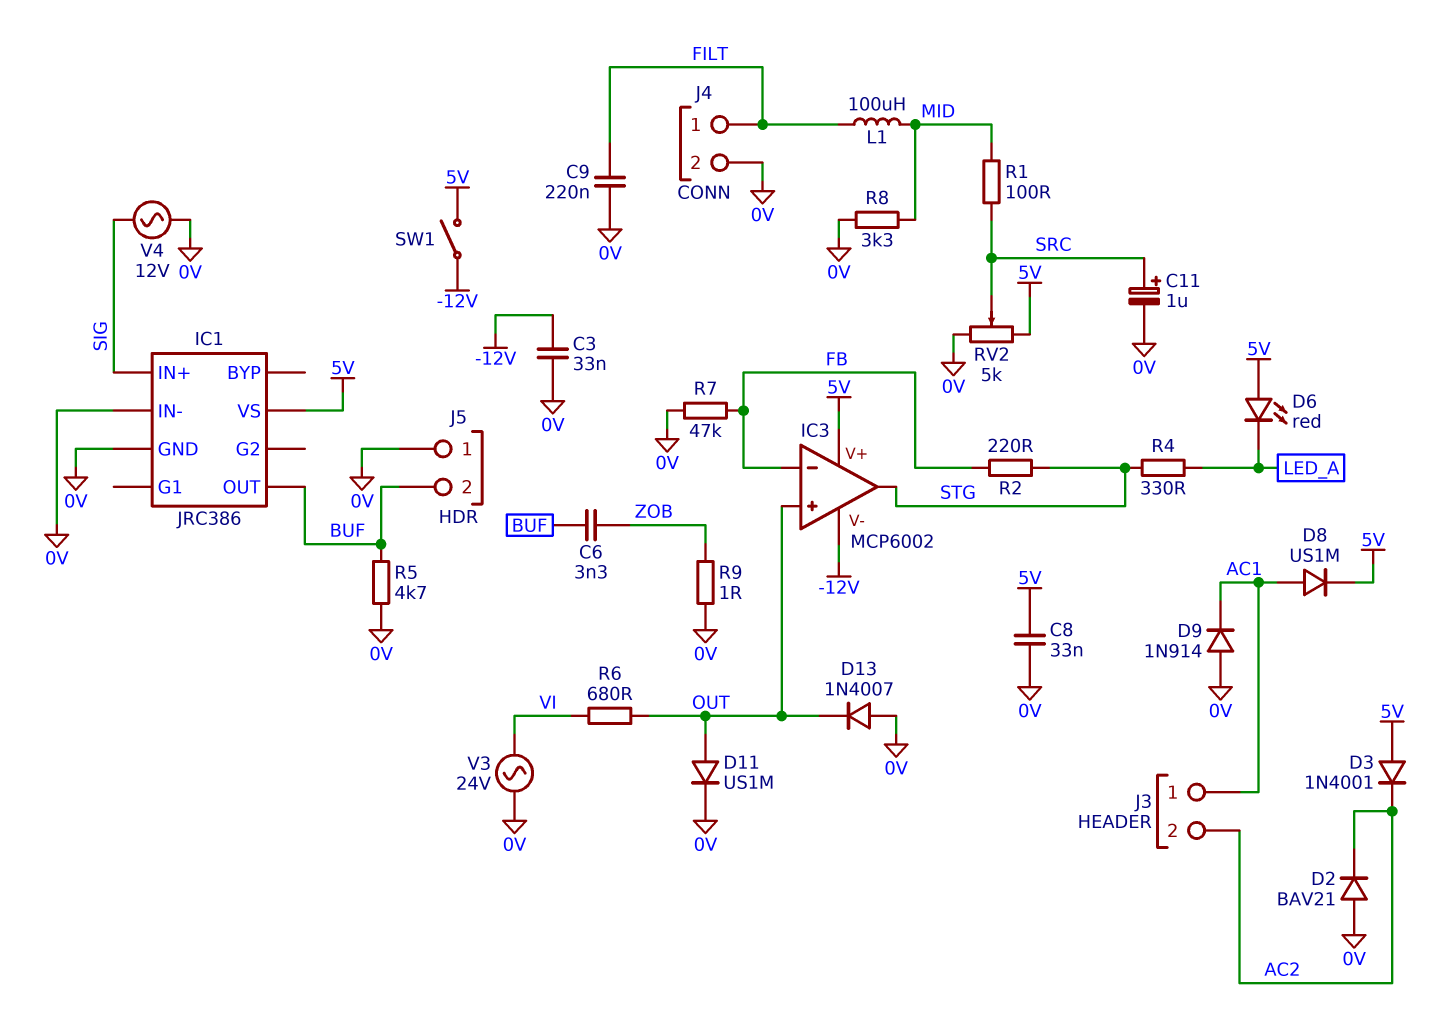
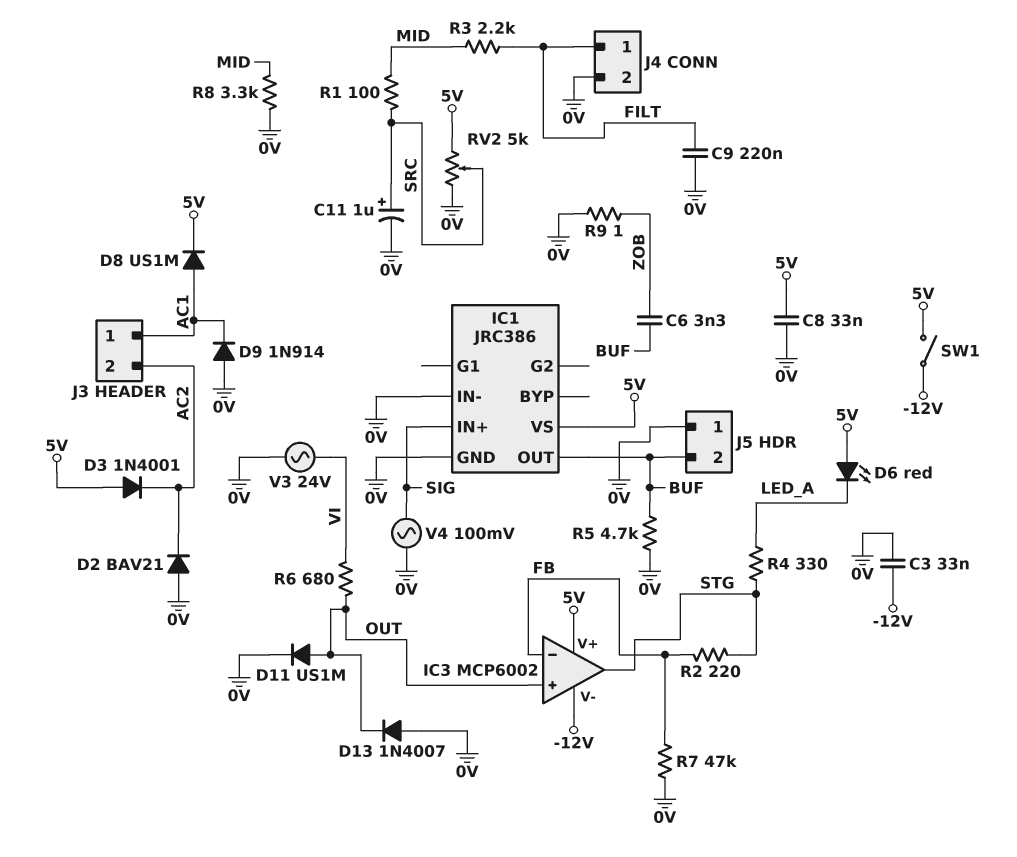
L1: 100uH (FILT, MID) -> none
R3: none -> 2.2k (FILT, MID)
V4: AC 12V (0V, SIG) -> AC 100mV (0V, SIG)

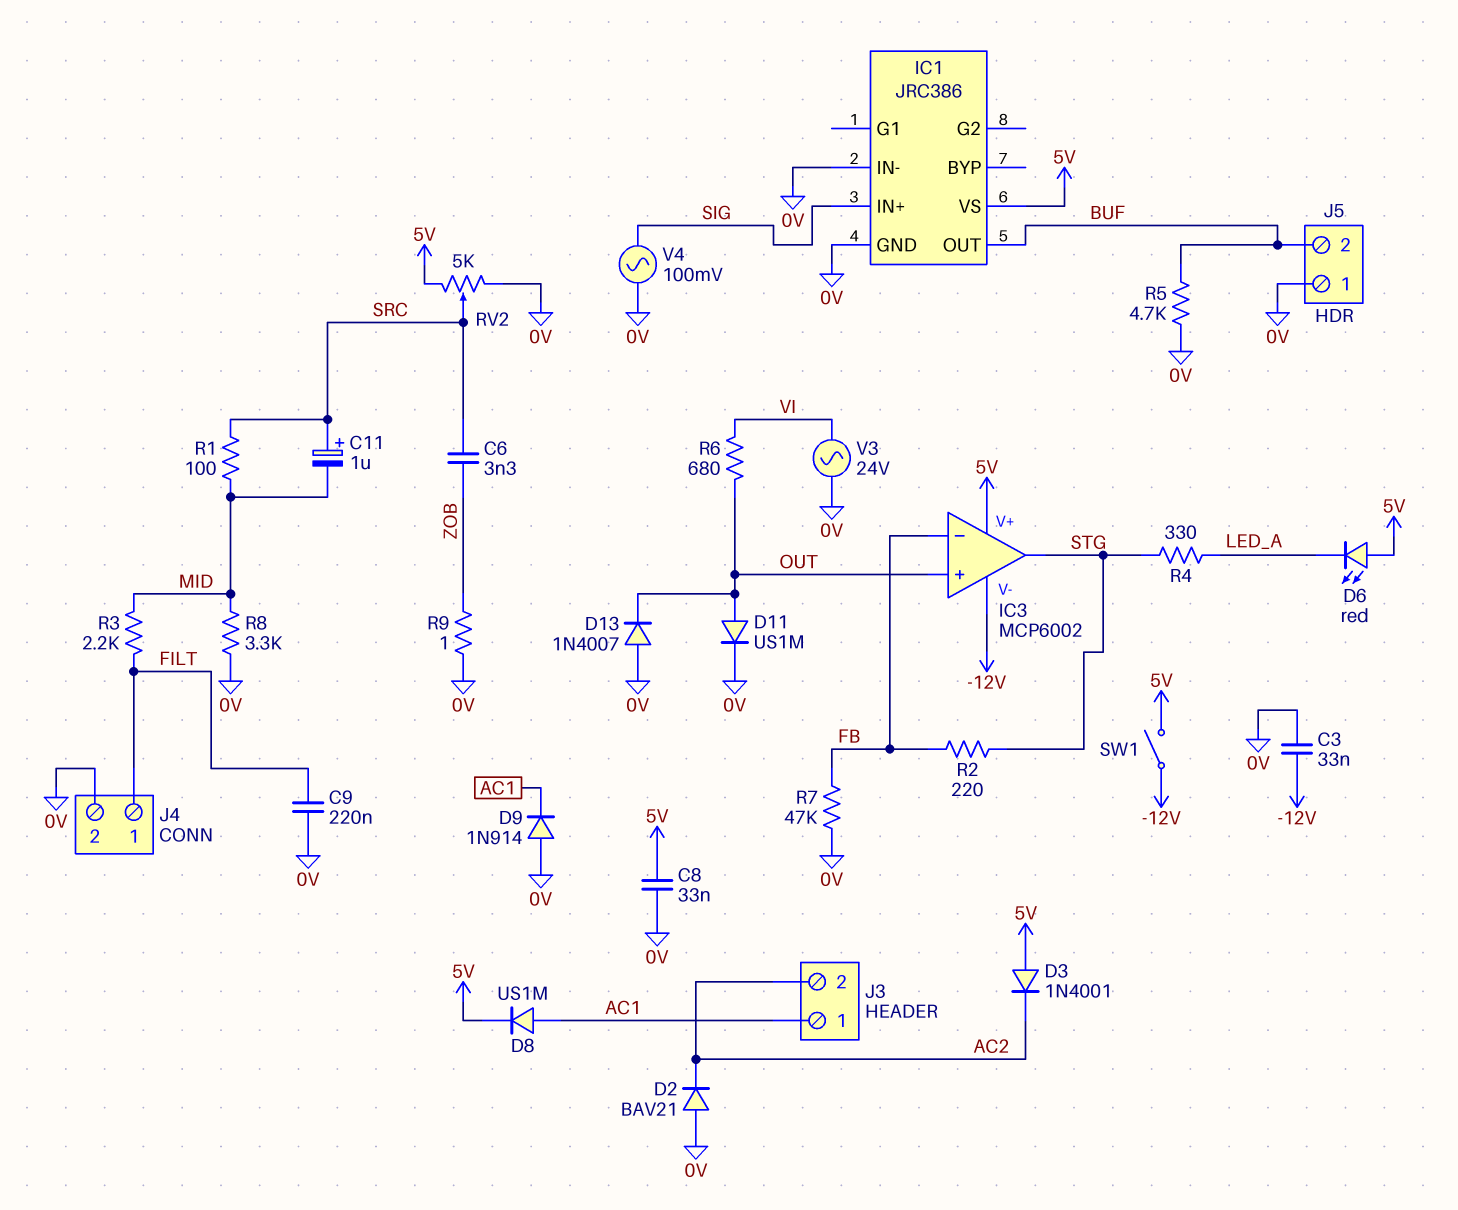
C6: 3.3nF (BUF, ZOB) -> 3.3nF (SRC, ZOB)
C11: 1uF (plus SRC, minus 0V) -> 1uF (plus SRC, minus MID)

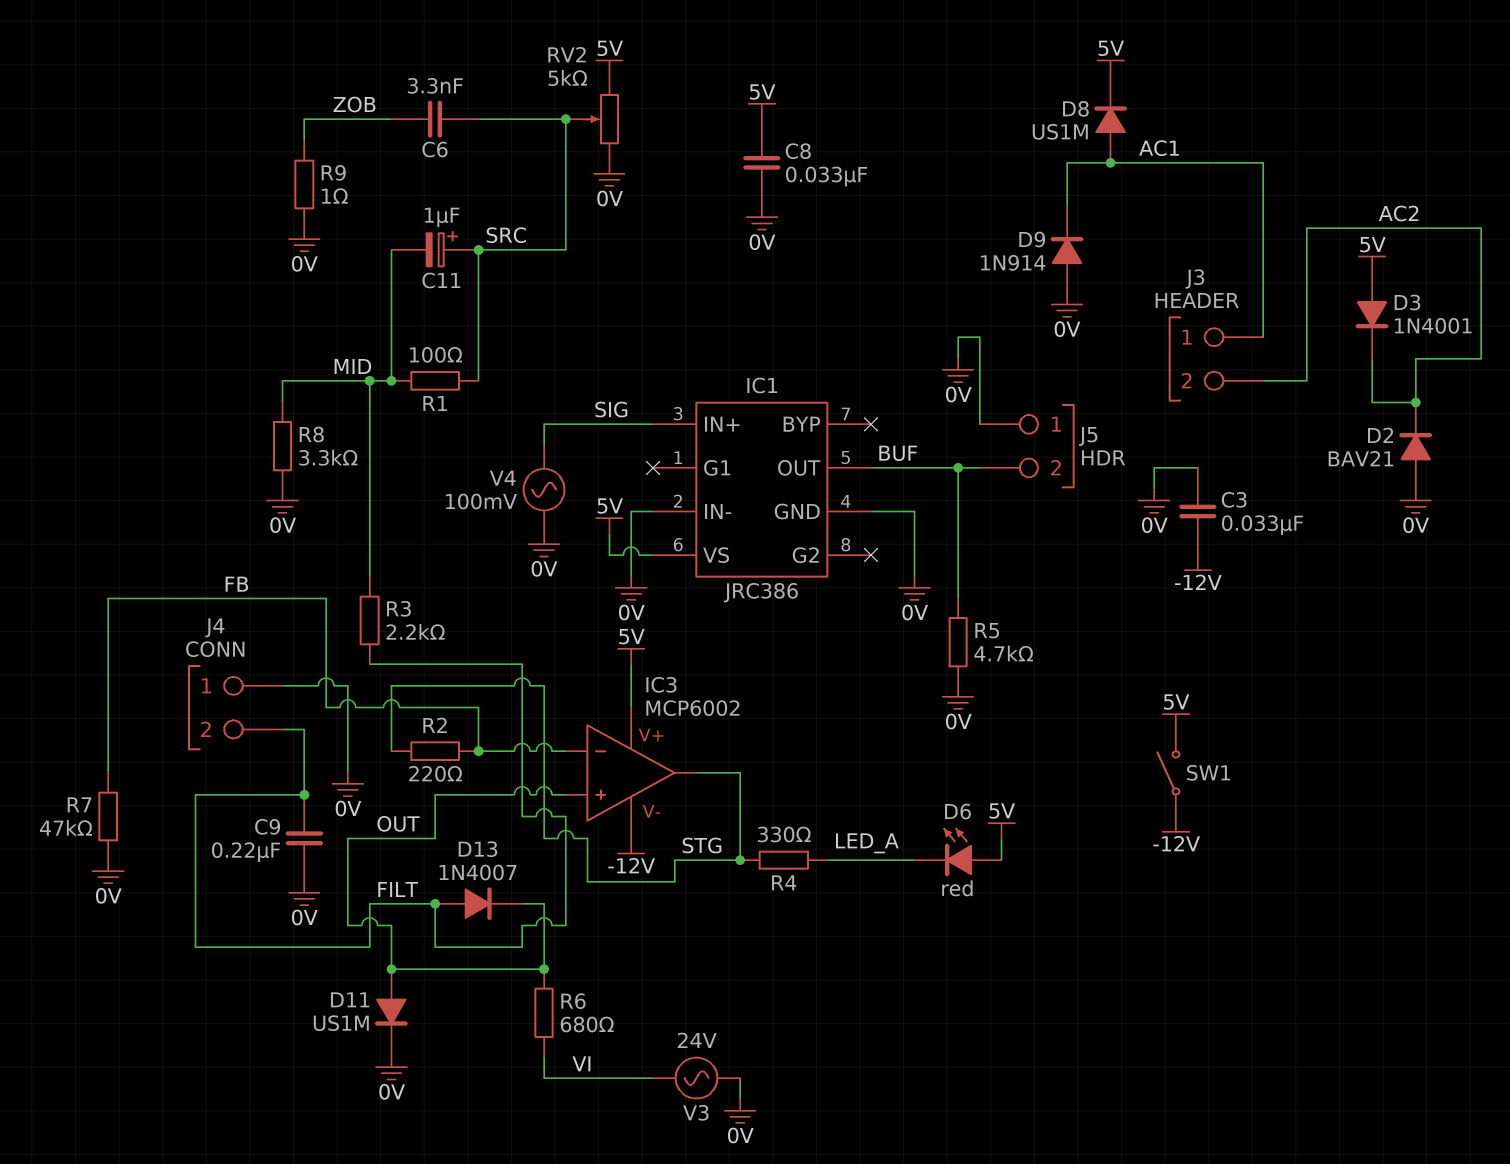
D13: diode 1N4007 (A 0V, K OUT) -> diode 1N4007 (A FILT, K OUT)
J4 pin 1: FILT -> 0V
J4 pin 2: 0V -> FILT

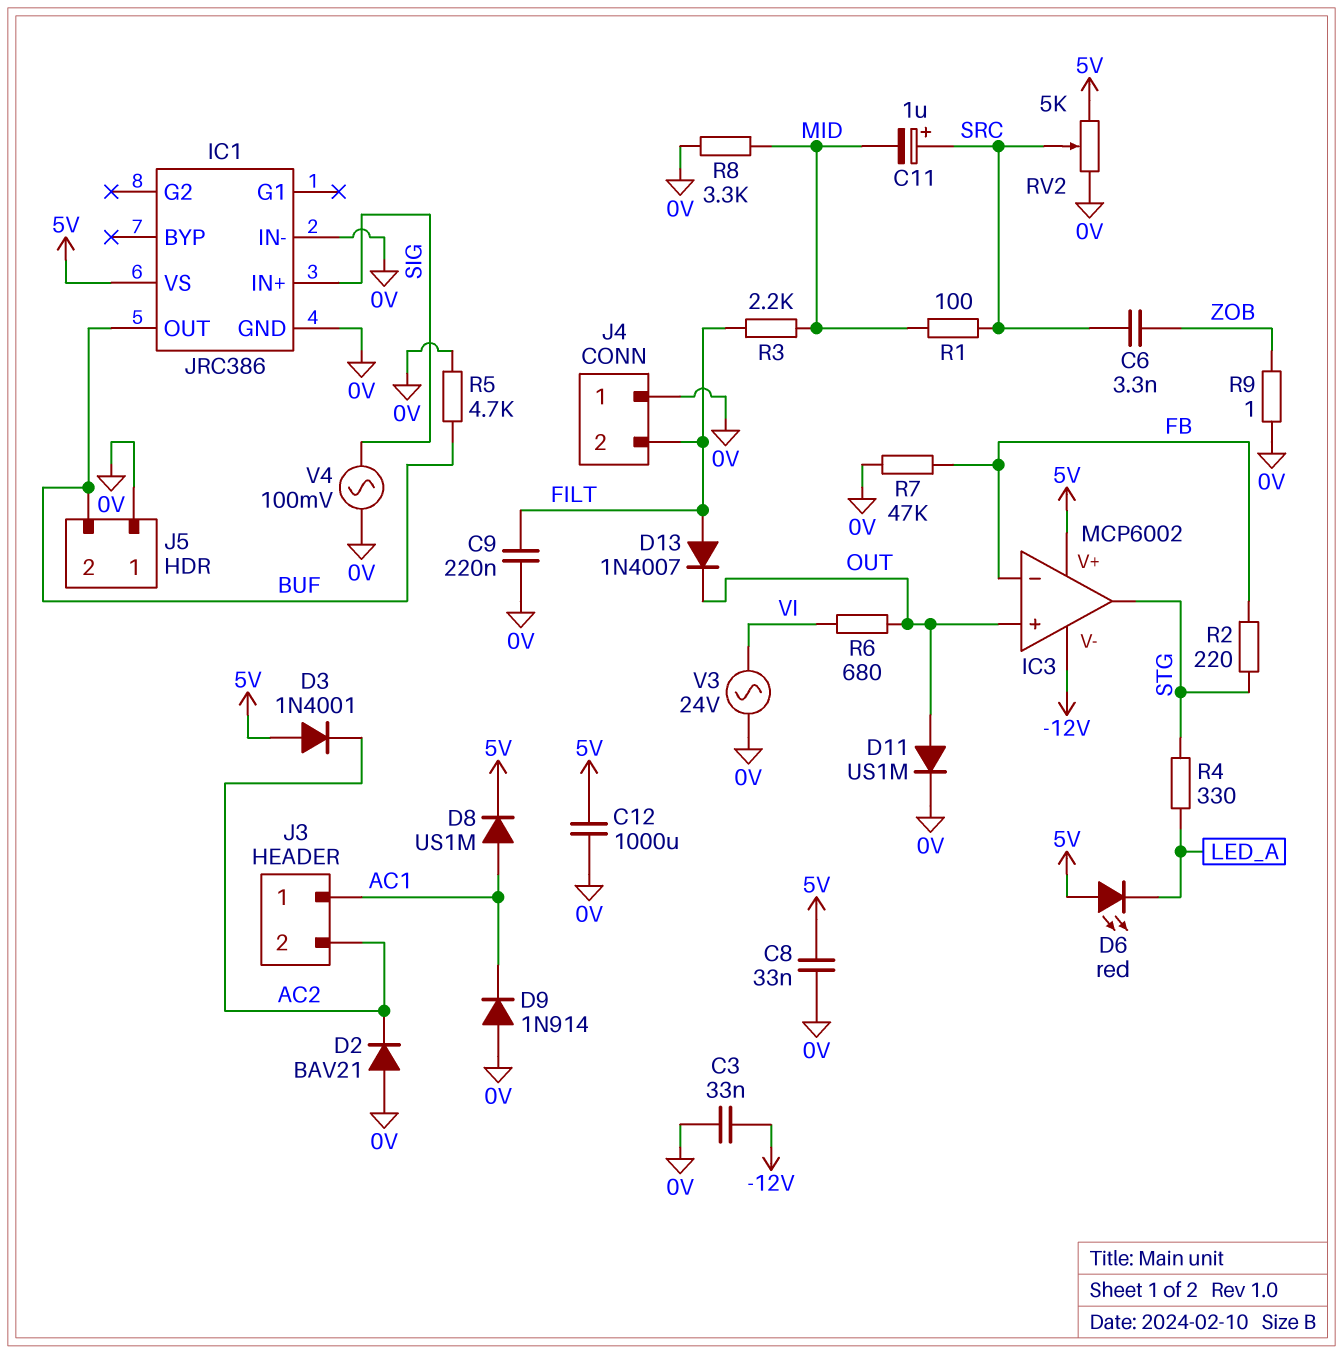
C12: none -> 1000uF (0V, 5V)
SW1: switch (-12V, 5V) -> none

